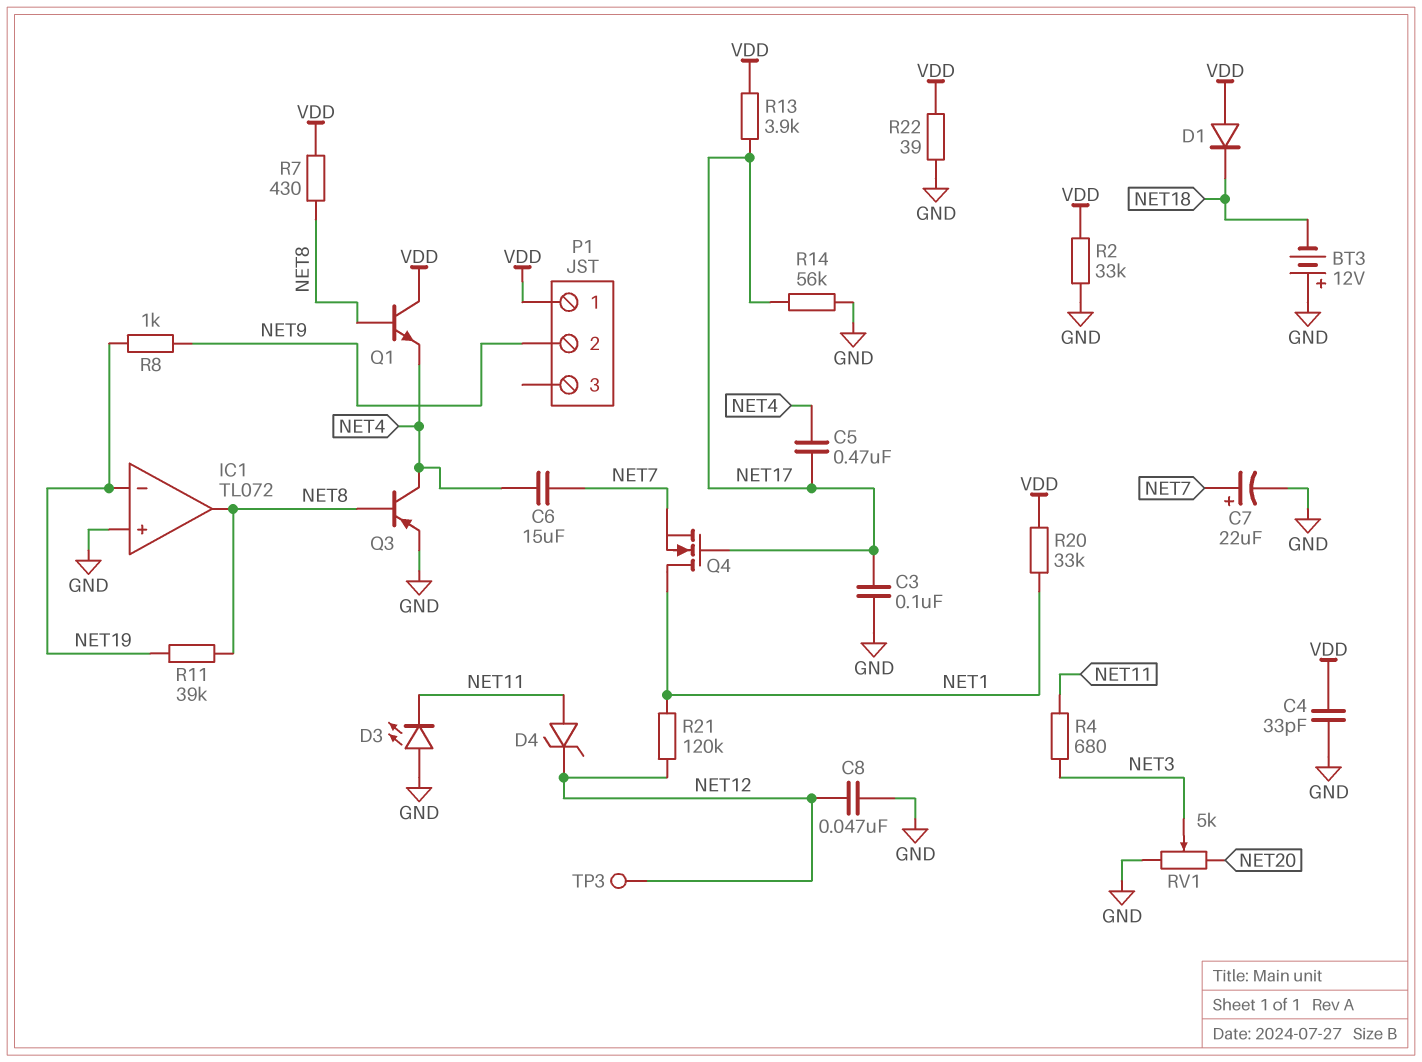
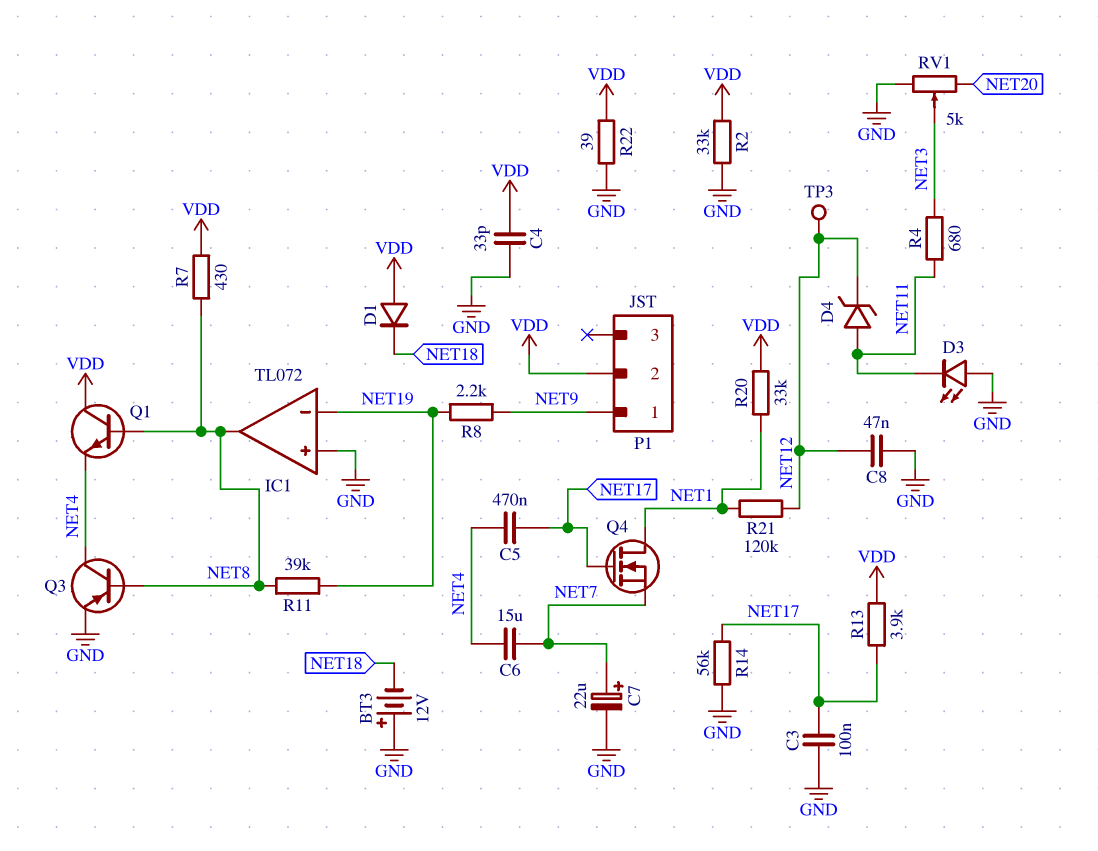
P1 pin 1: VDD -> NET9
P1 pin 2: NET9 -> VDD
R8: 1k (NET9, NET19) -> 2.2k (NET9, NET19)

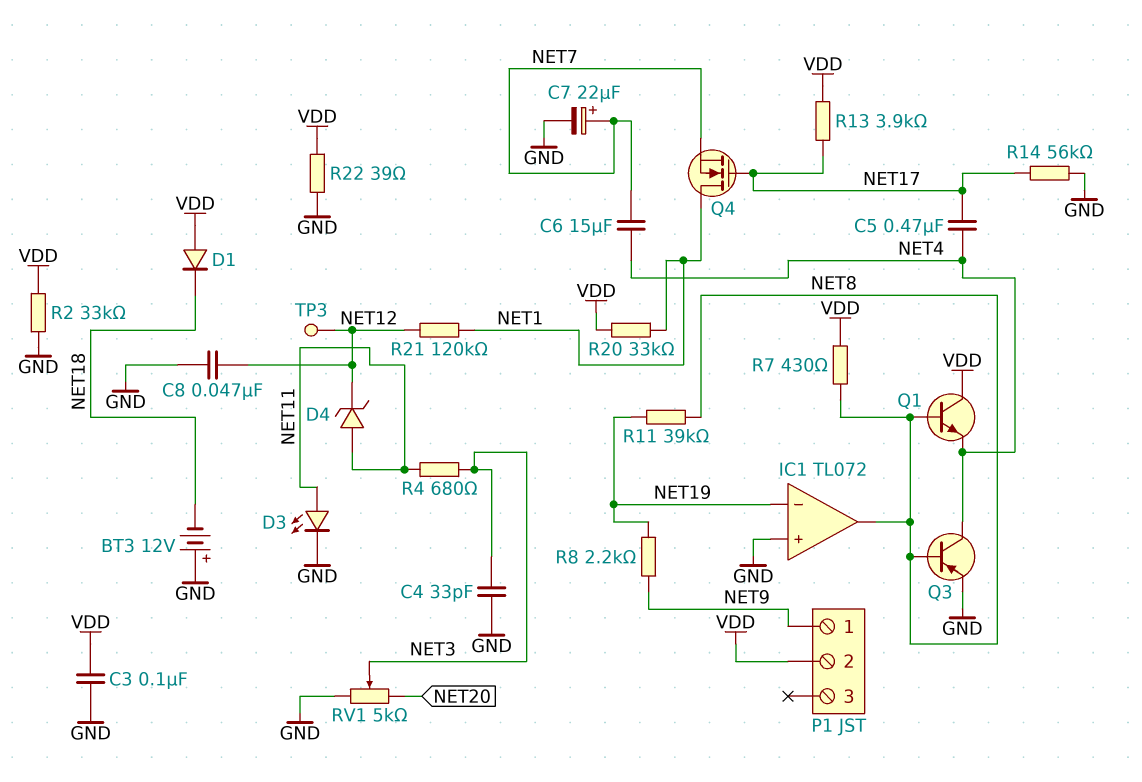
C3: 100nF (GND, NET17) -> 100nF (GND, VDD)
C4: 33pF (GND, VDD) -> 33pF (GND, NET3)
D3: LED (A GND, K NET11) -> LED (A NET11, K GND)

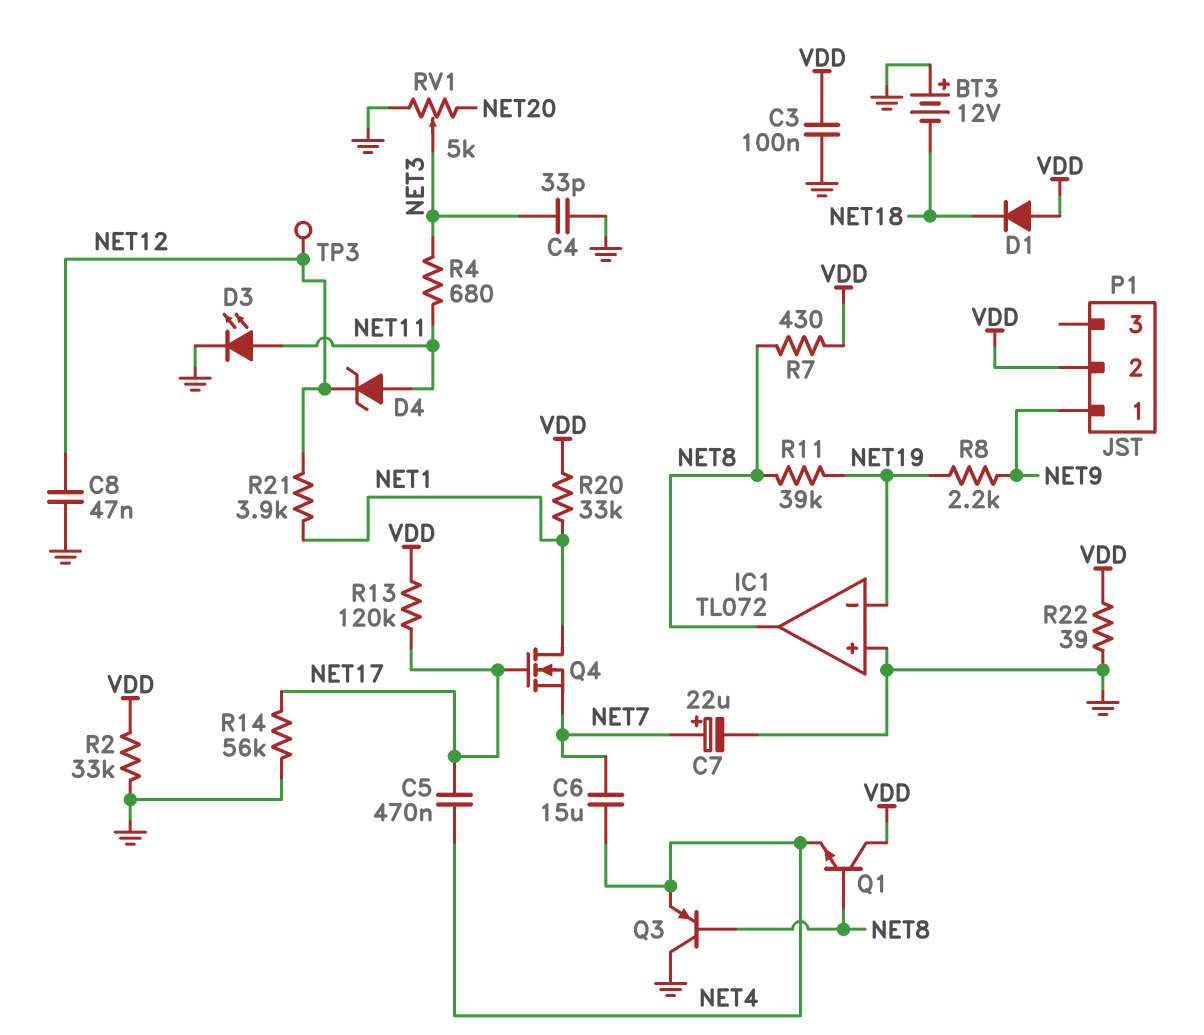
Q3: PNP (B NET8, C NET4, E GND) -> PNP (B NET8, C GND, E NET4)
R13: 3.9k (NET17, VDD) -> 120k (NET17, VDD)
R21: 120k (NET1, NET12) -> 3.9k (NET1, NET12)

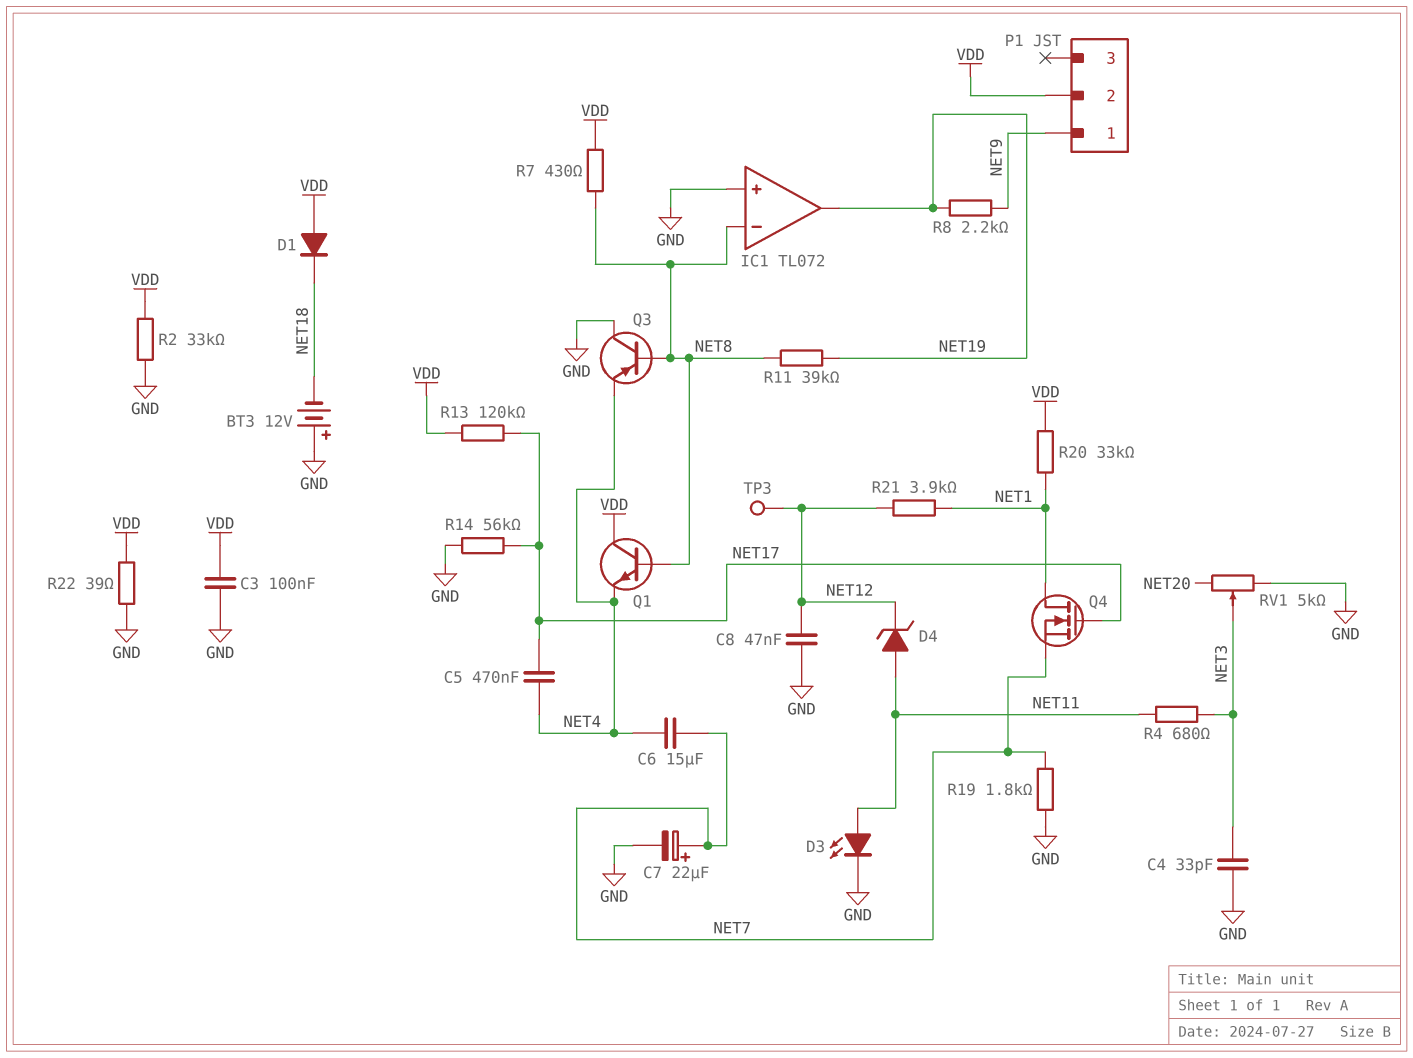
IC1 pin in-: NET19 -> NET8
IC1 pin out: NET8 -> NET19
R19: none -> 1.8k (GND, NET7)

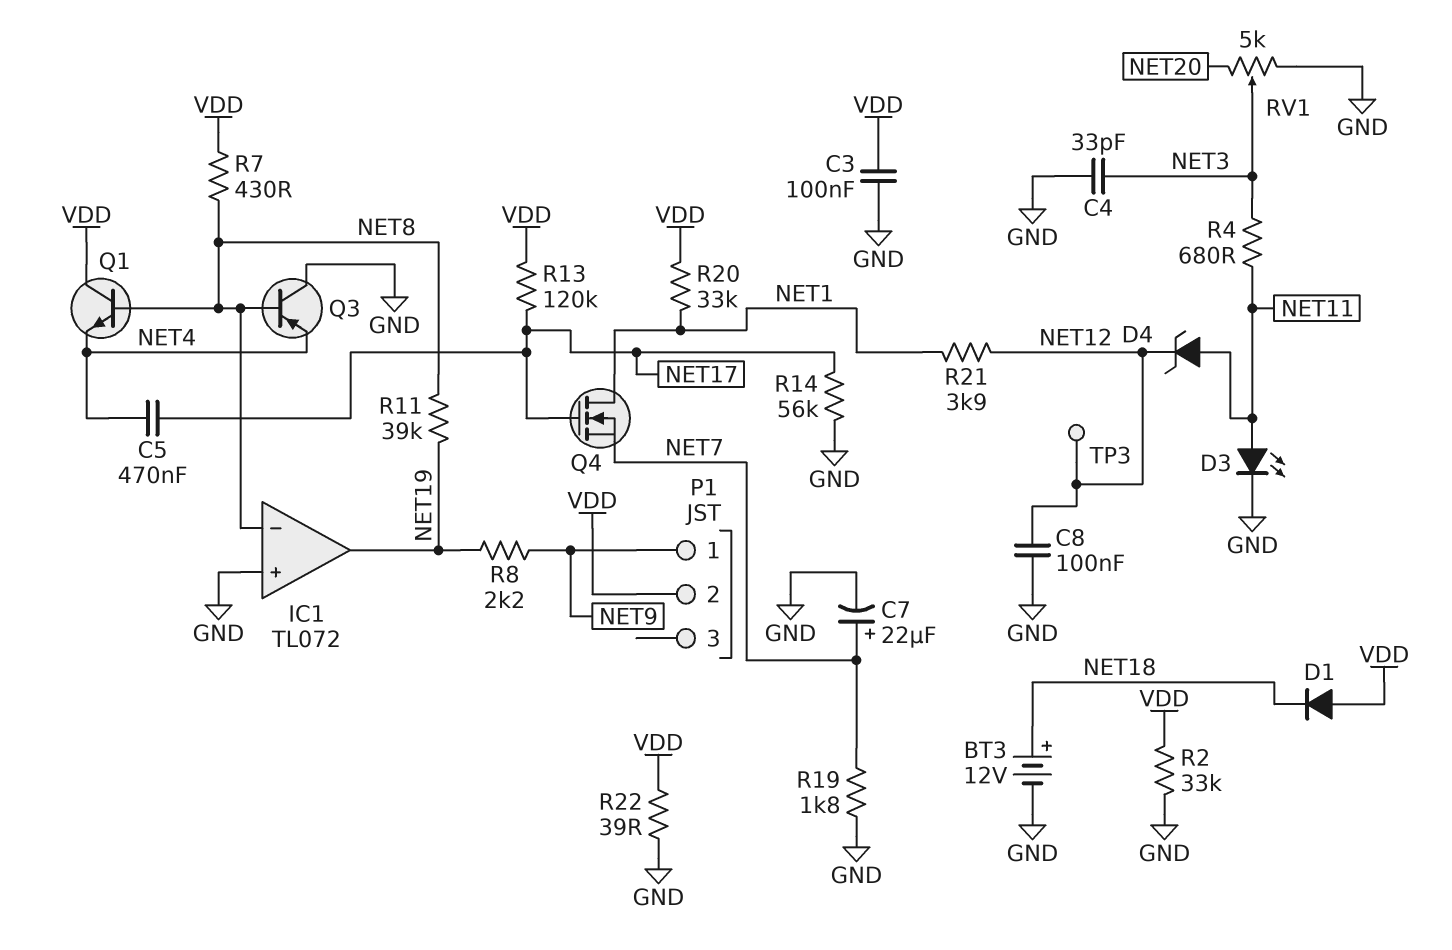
BT3: 12V (plus GND, minus NET18) -> 12V (plus NET18, minus GND)
C6: 15uF (NET4, NET7) -> none
C8: 47nF (GND, NET12) -> 100nF (GND, NET12)

